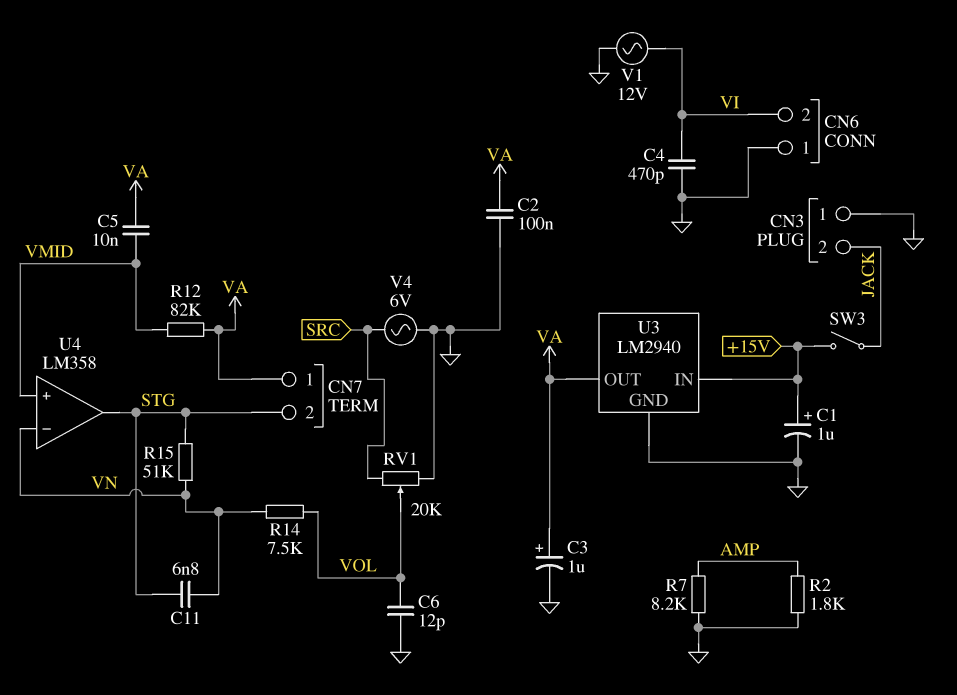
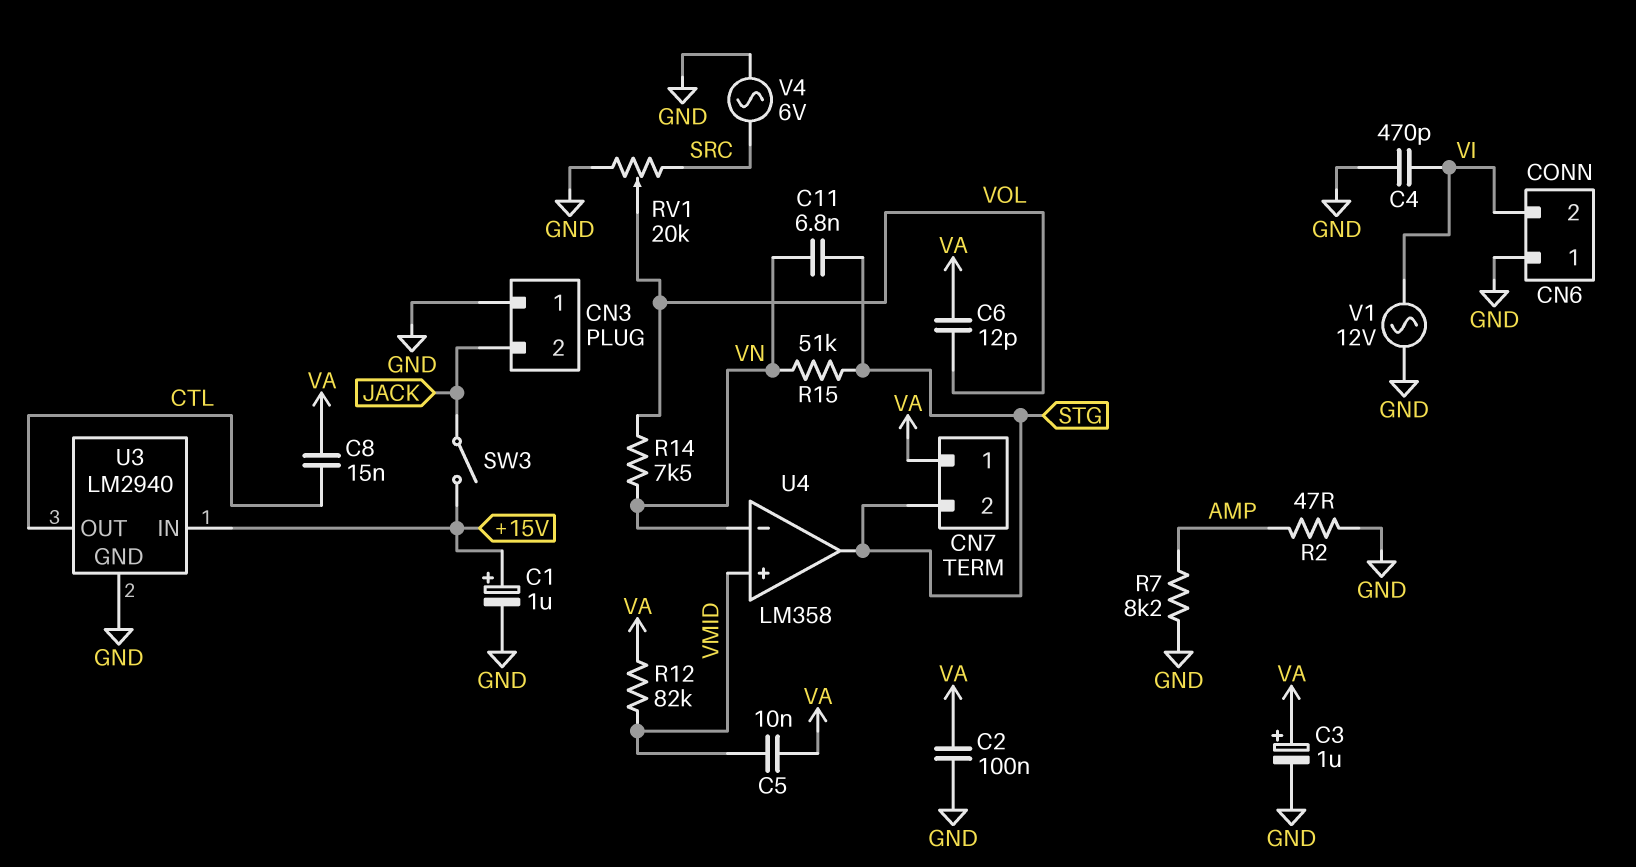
C6: 12pF (GND, VOL) -> 12pF (VA, VOL)
C8: none -> 15nF (CTL, VA)
R2: 1.8k (AMP, GND) -> 47 (AMP, GND)
U3 pin OUT: VA -> CTL

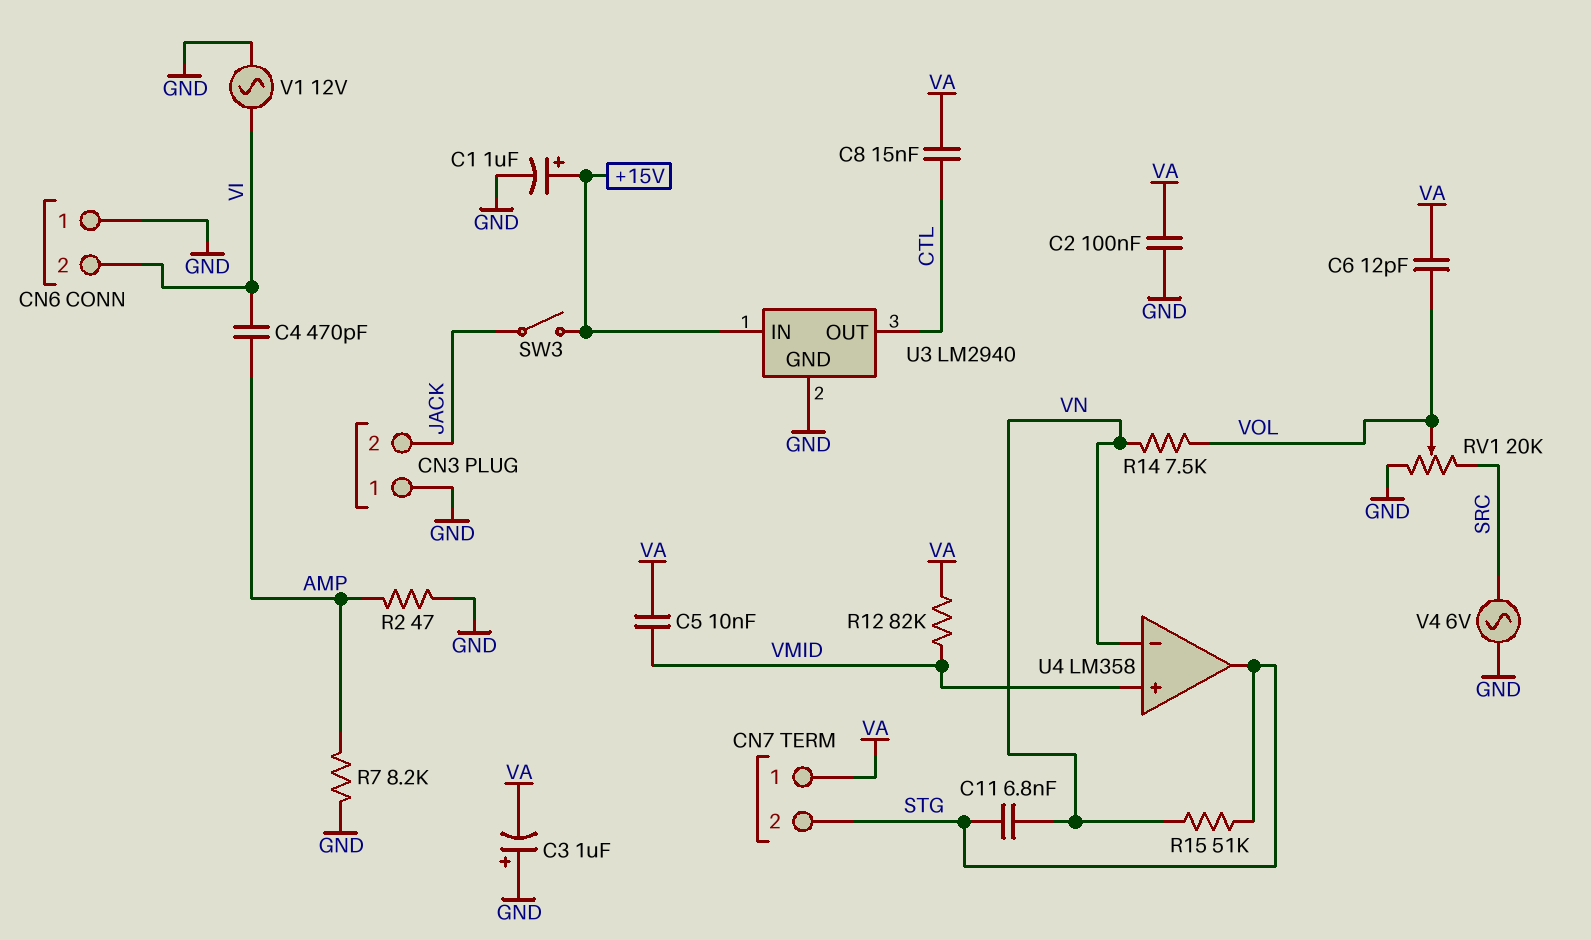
C3: 1uF (plus VA, minus GND) -> 1uF (plus GND, minus VA)
C4: 470pF (GND, VI) -> 470pF (AMP, VI)

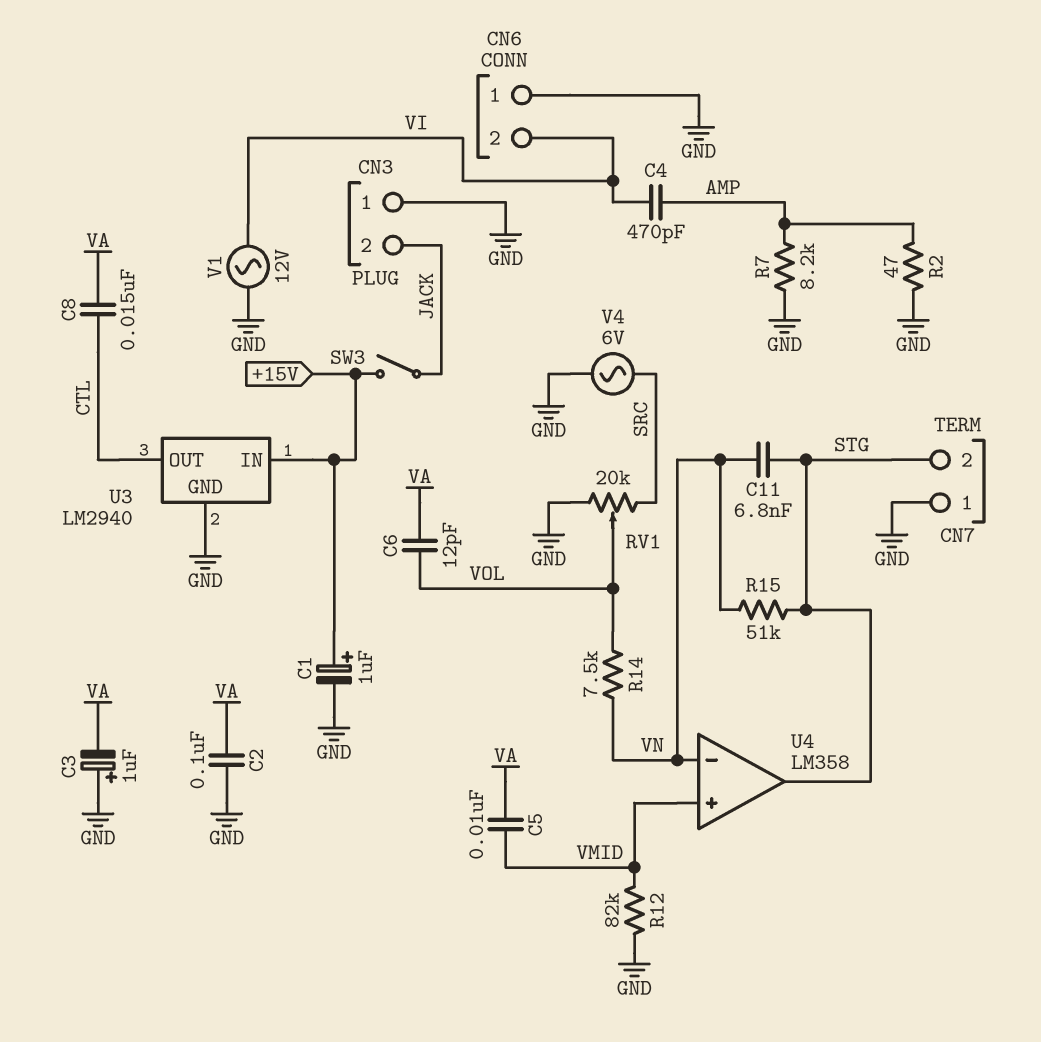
CN7 pin 1: VA -> GND
R12: 82k (VA, VMID) -> 82k (GND, VMID)

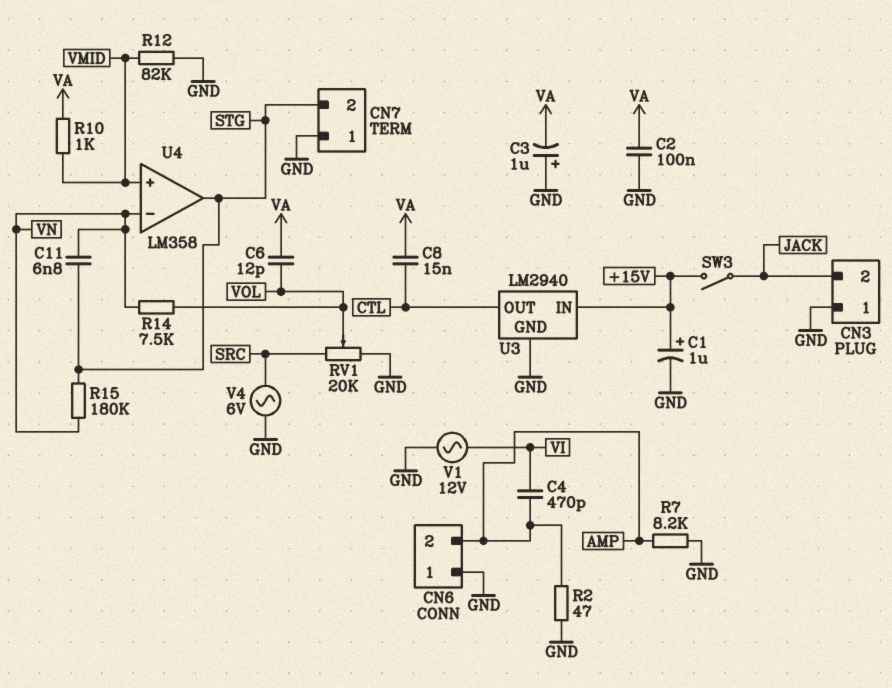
C5: 10nF (VA, VMID) -> none
CN6 pin 2: VI -> AMP
R10: none -> 1k (VA, VMID)
R15: 51k (STG, VN) -> 180k (STG, VN)

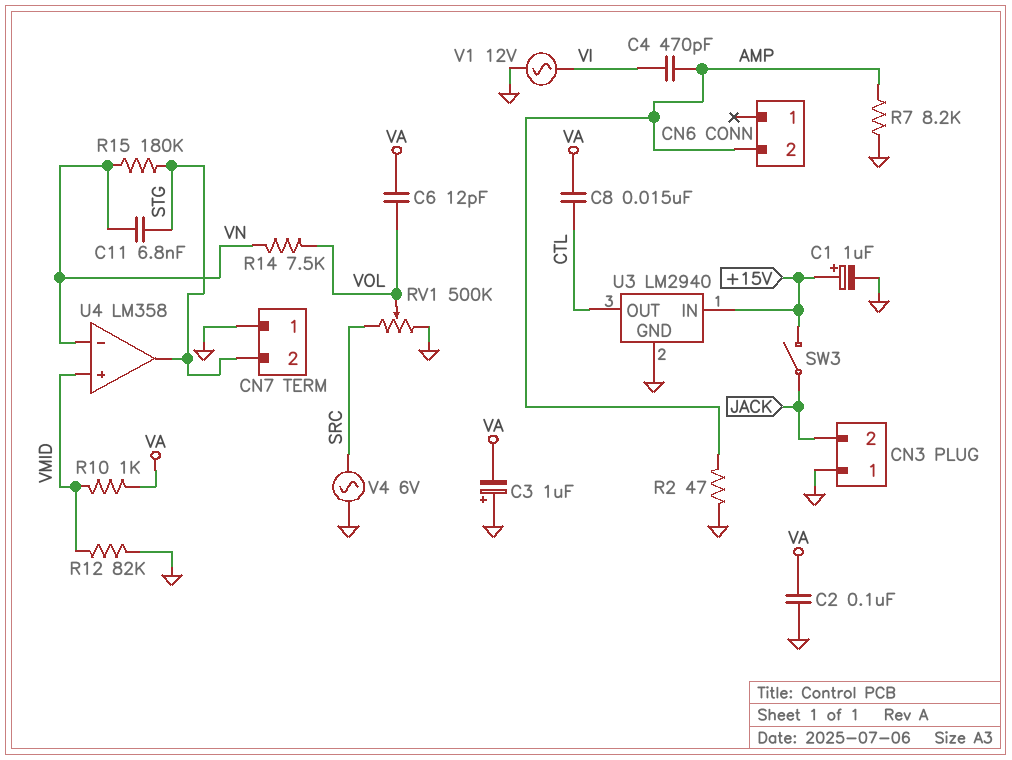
CN6 pin 1: GND -> none
RV1: 20k (GND, SRC, wiper VOL) -> 500k (GND, SRC, wiper VOL)

